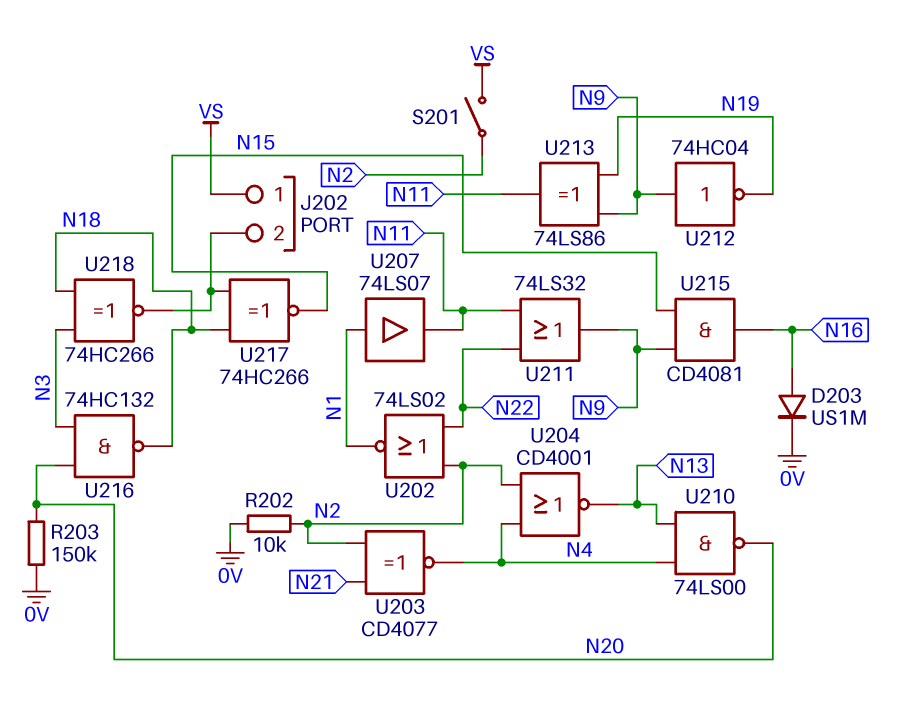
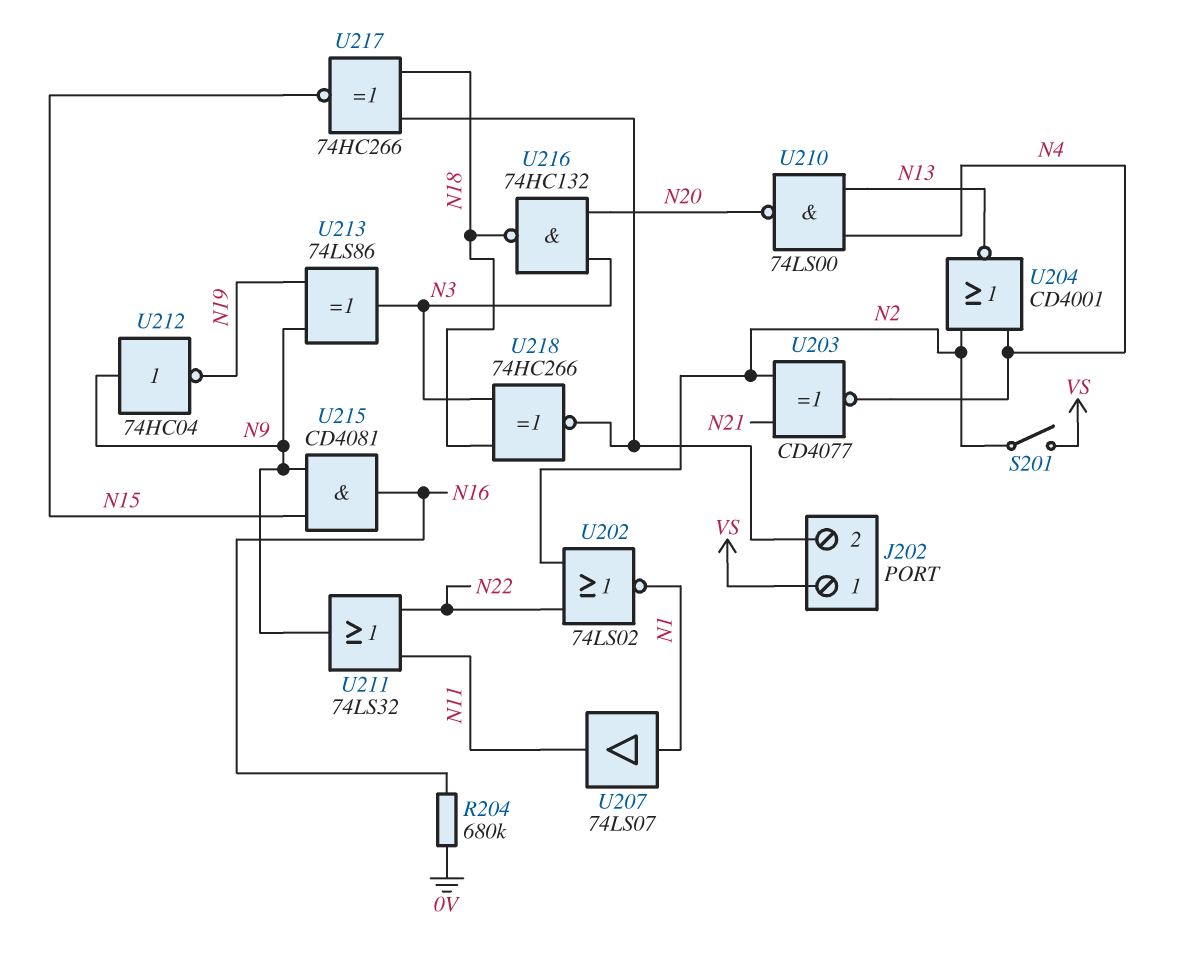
D203: diode US1M (A N16, K 0V) -> none
R202: 10k (0V, N2) -> none
R203: 150k (0V, N20) -> none
R204: none -> 680k (0V, N16)
U213: XOR 74LS86 (in N9, in N19, out N11) -> XOR 74LS86 (in N9, in N19, out N3)

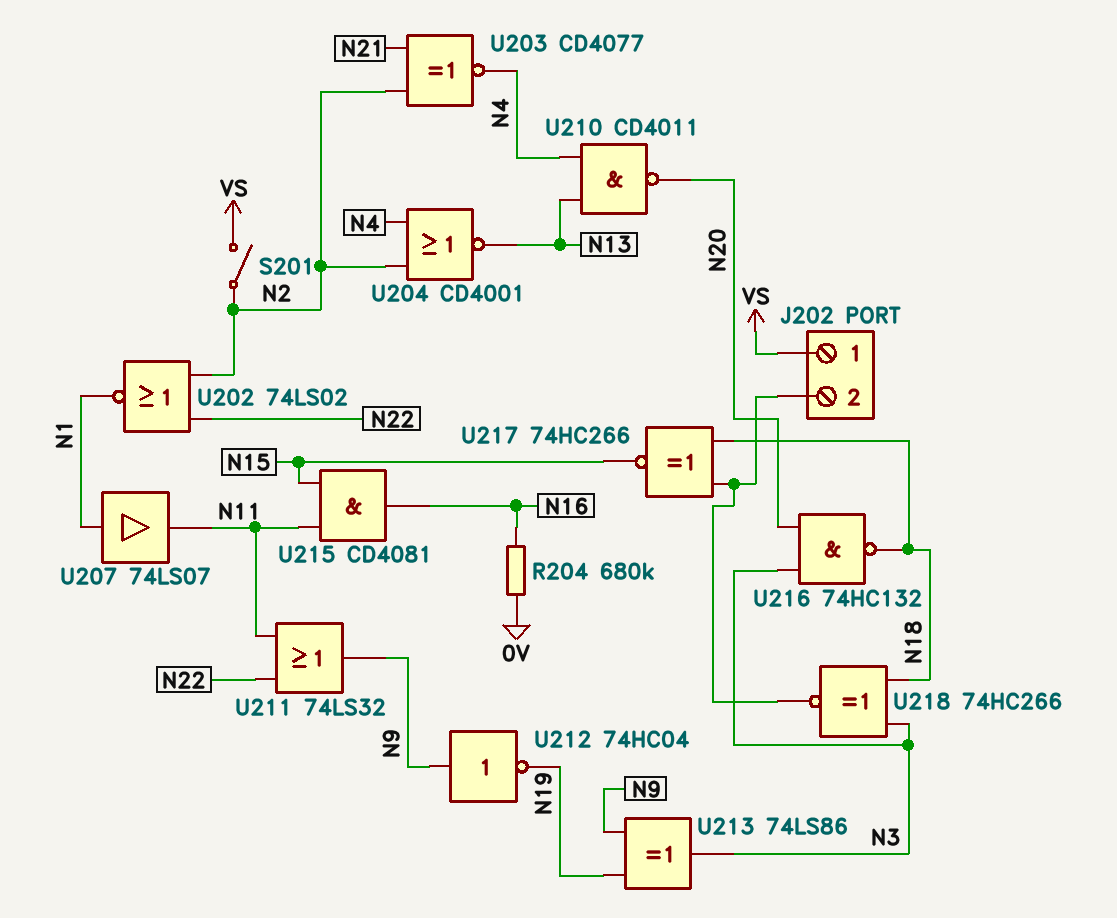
U210: NAND 74LS00 (in N4, in N13, out N20) -> NAND CD4011 (in N4, in N13, out N20)
U215: AND CD4081 (in N9, in N15, out N16) -> AND CD4081 (in N11, in N15, out N16)

